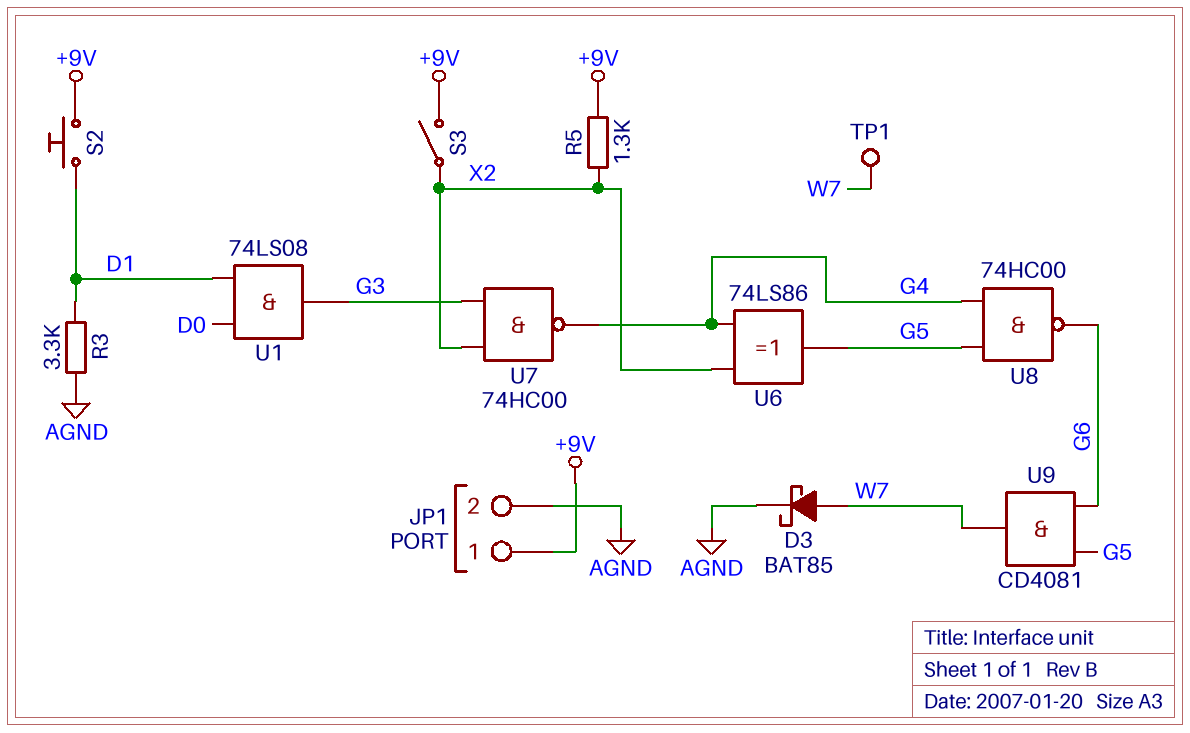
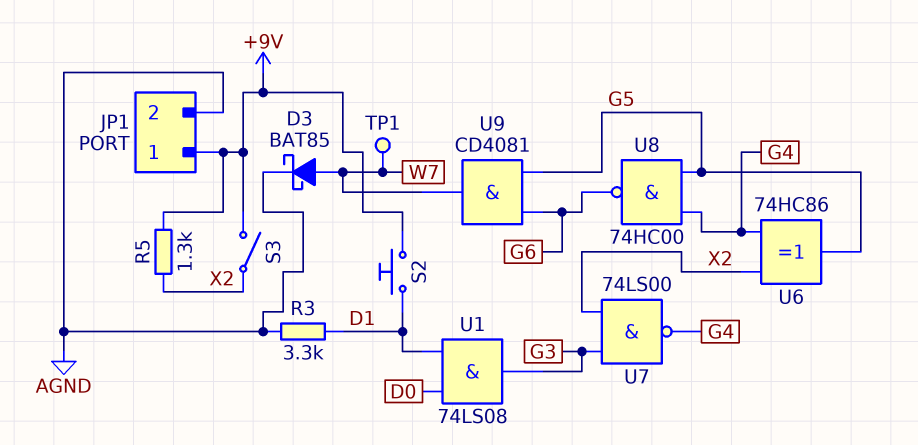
U6: XOR 74LS86 (in G4, in X2, out G5) -> XOR 74HC86 (in G4, in X2, out G5)
U7: NAND 74HC00 (in G3, in X2, out G4) -> NAND 74LS00 (in G3, in X2, out G4)

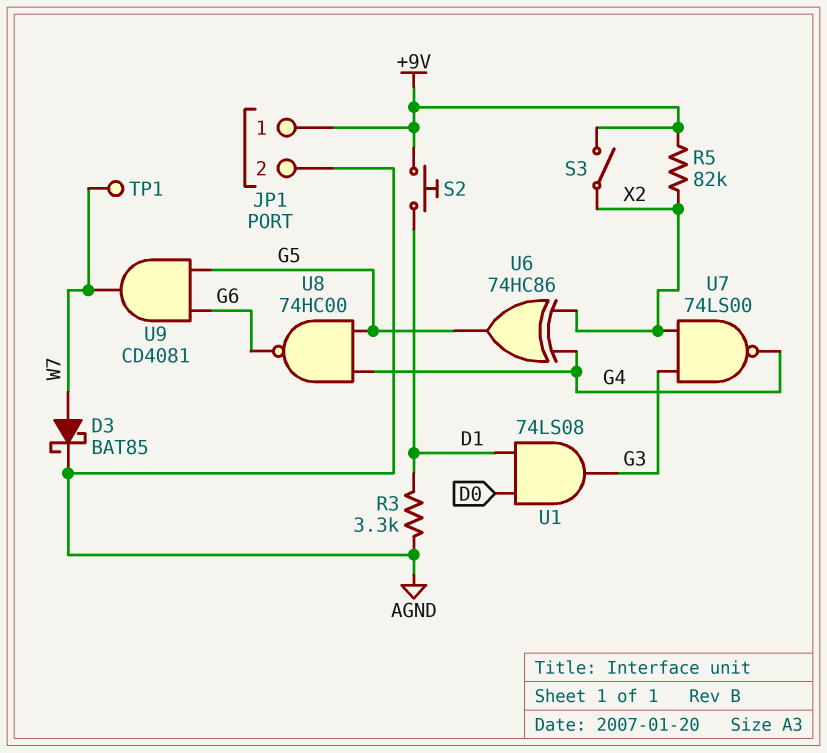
R5: 1.3k (+9V, X2) -> 82k (+9V, X2)

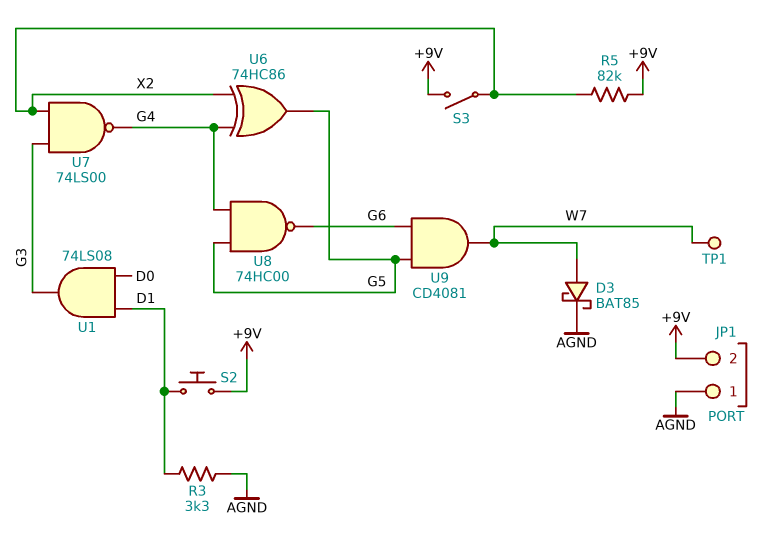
JP1 pin 1: +9V -> AGND
JP1 pin 2: AGND -> +9V

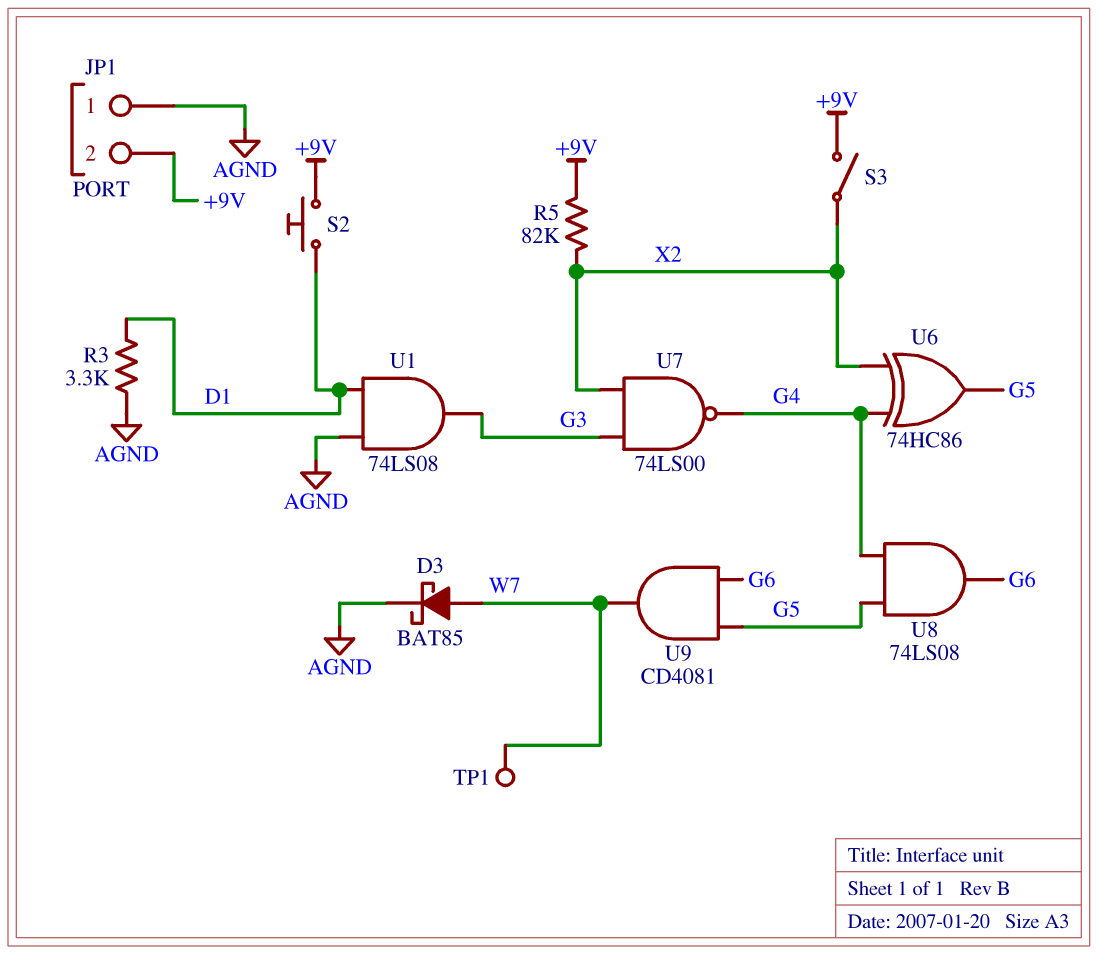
U1: AND 74LS08 (in D0, in D1, out G3) -> AND 74LS08 (in AGND, in D1, out G3)
U8: NAND 74HC00 (in G4, in G5, out G6) -> AND 74LS08 (in G4, in G5, out G6)

